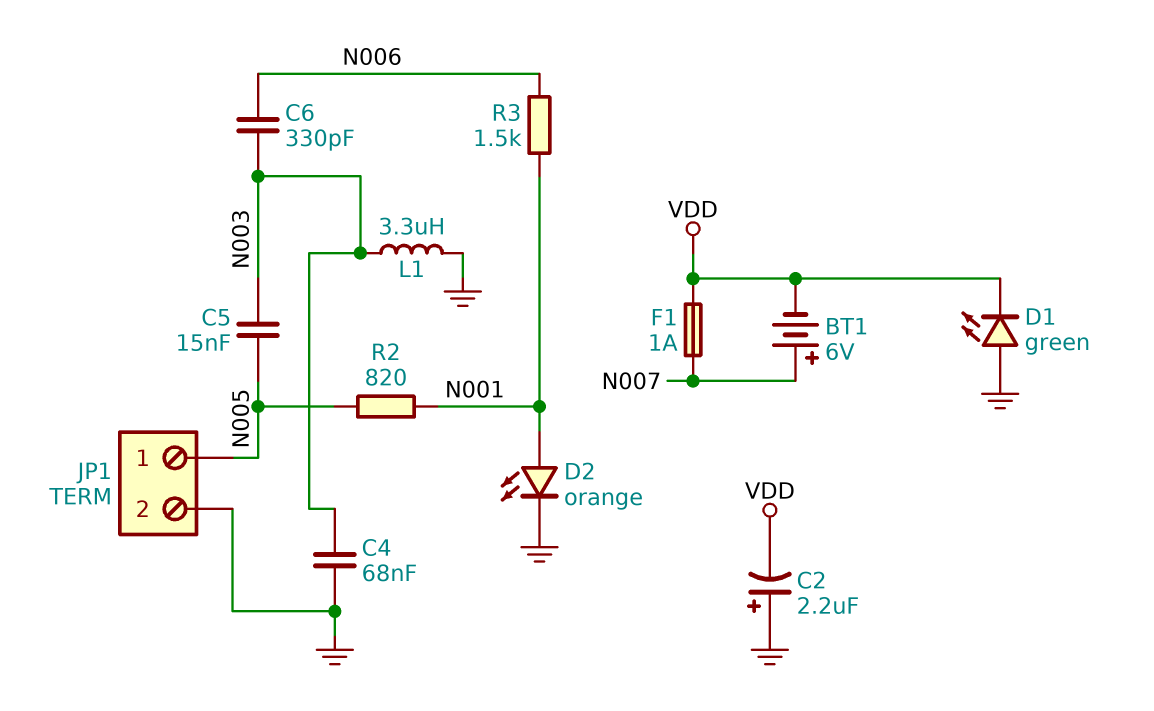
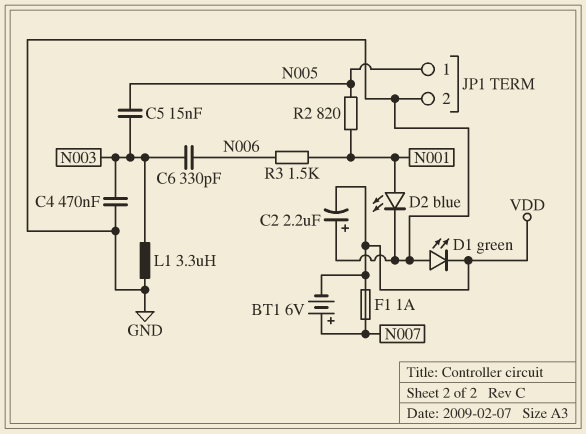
C4: 68nF (GND, N003) -> 470nF (GND, N003)
D2: LED orange (A N001, K GND) -> LED blue (A N001, K GND)

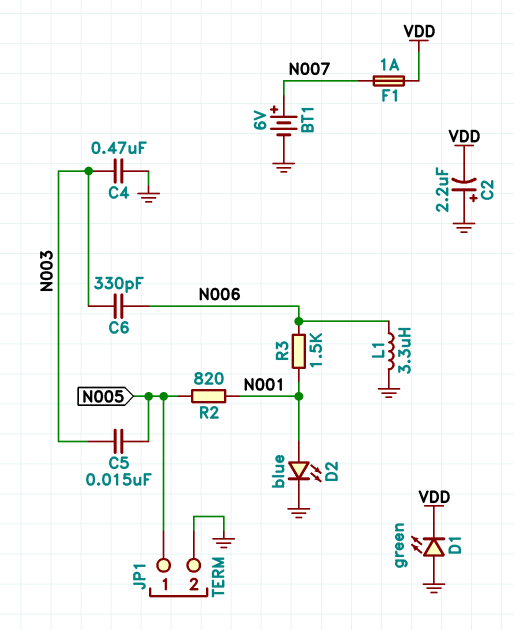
BT1: 6V (plus N007, minus VDD) -> 6V (plus N007, minus GND)
L1: 3.3uH (GND, N003) -> 3.3uH (GND, N006)

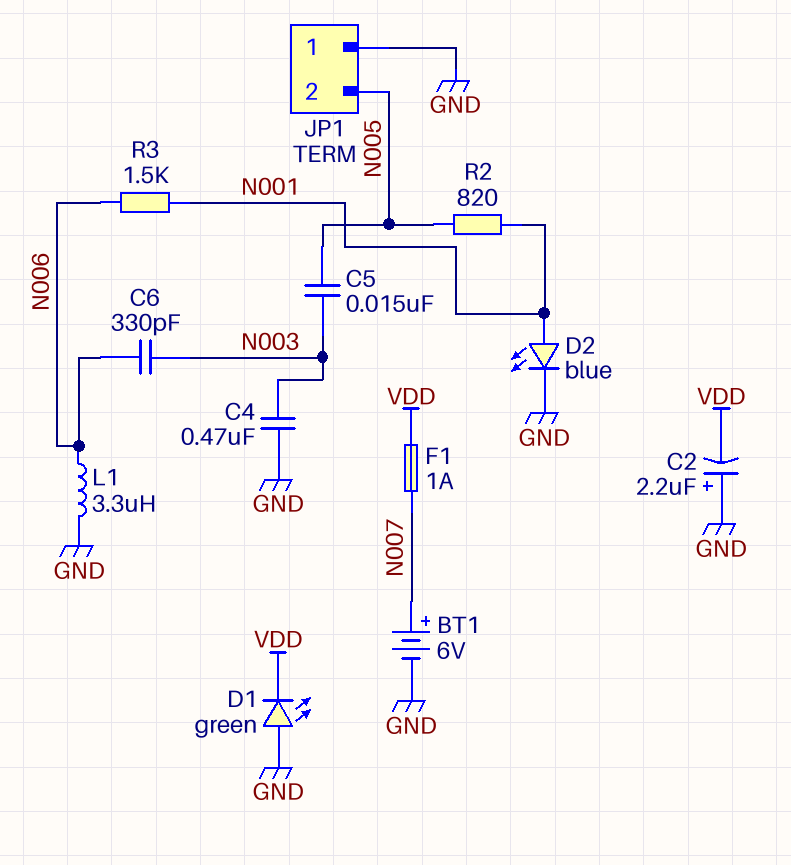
JP1 pin 1: N005 -> GND
JP1 pin 2: GND -> N005

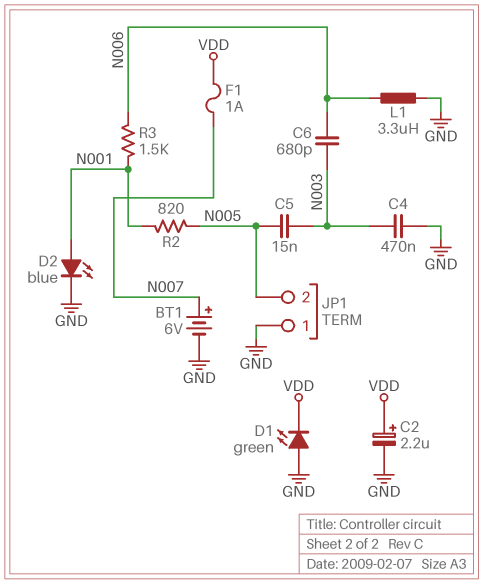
C2: 2.2uF (plus GND, minus VDD) -> 2.2uF (plus VDD, minus GND)
C6: 330pF (N003, N006) -> 680pF (N003, N006)

